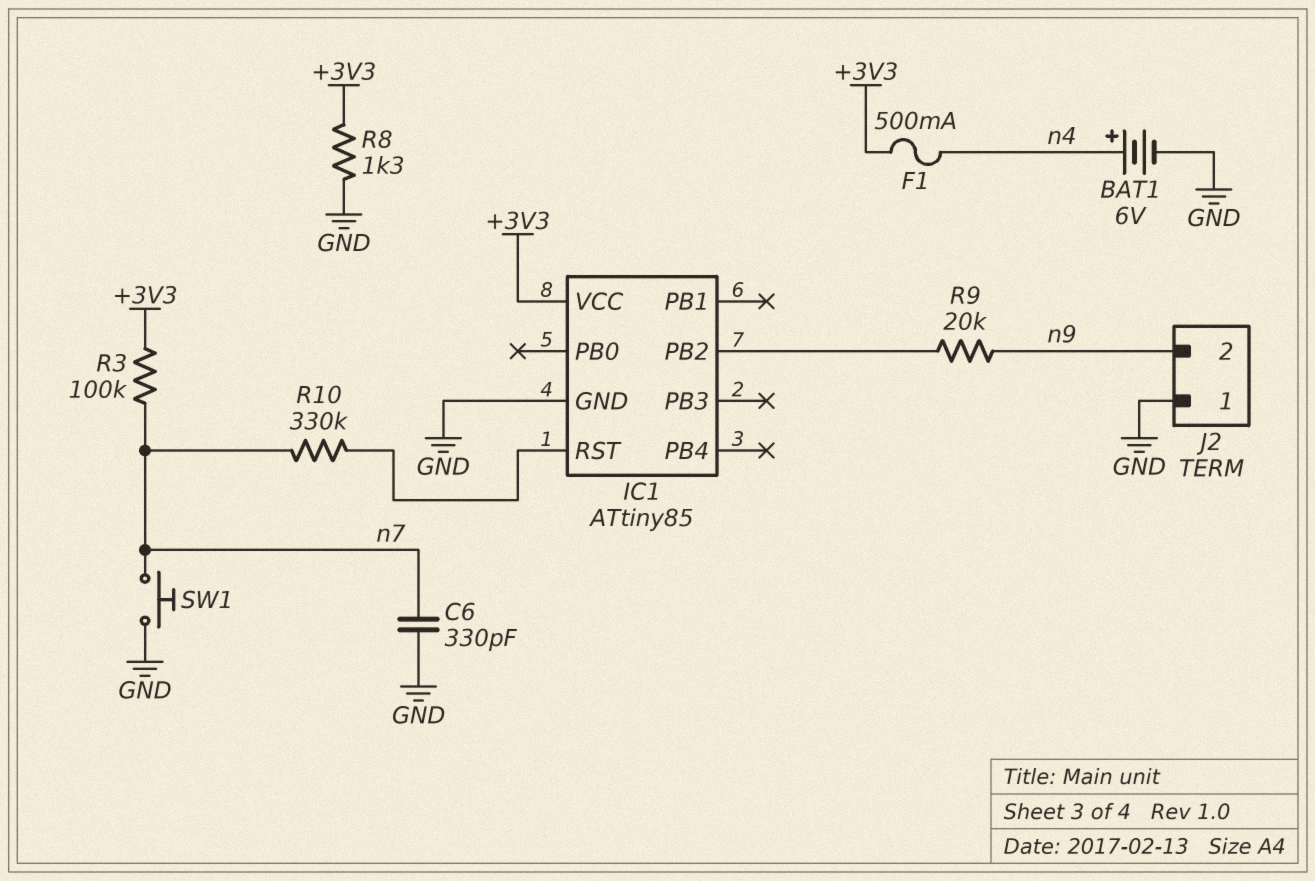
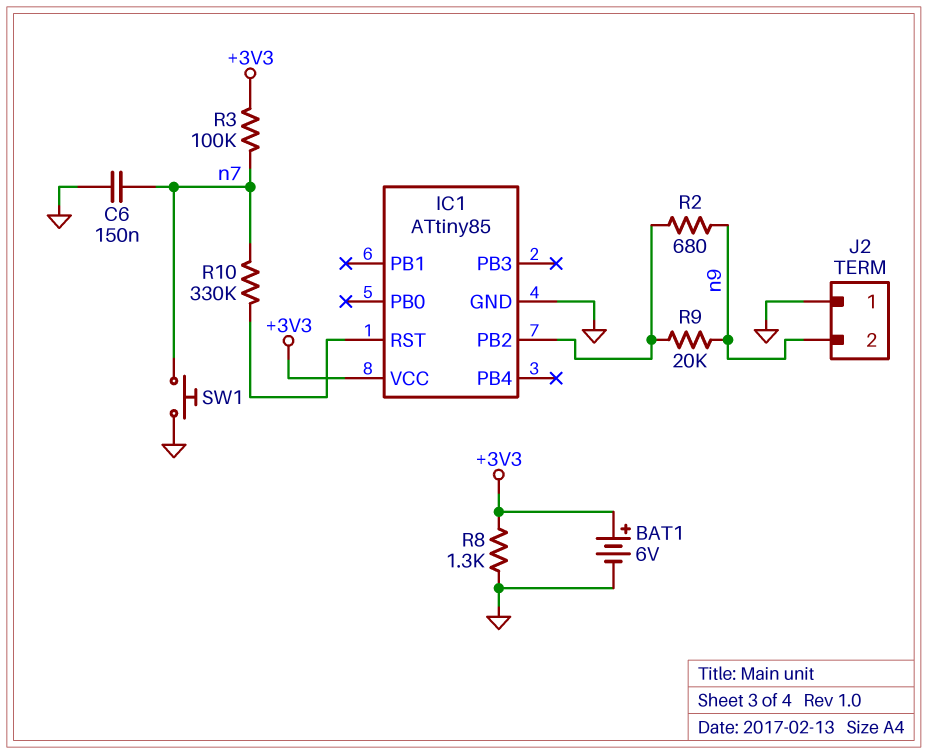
BAT1: 6V (plus n4, minus GND) -> 6V (plus +3V3, minus GND)
C6: 330pF (GND, n7) -> 150nF (GND, n7)
F1: 500mA (+3V3, n4) -> none
R2: none -> 680 (IC1/PB2, n9)

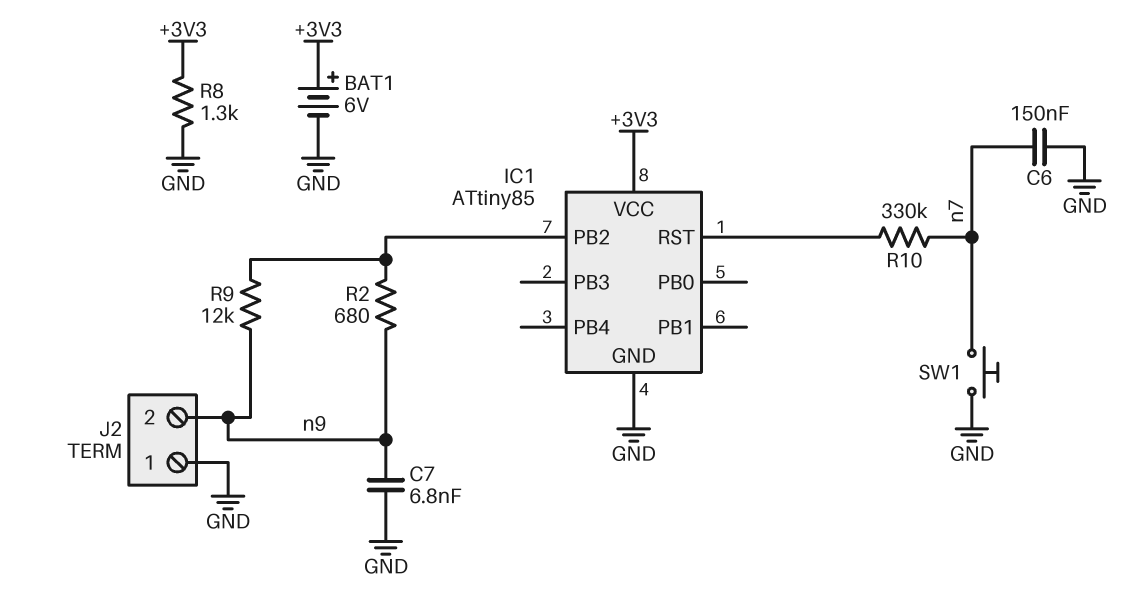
C7: none -> 6.8nF (GND, n9)
R3: 100k (+3V3, n7) -> none
R9: 20k (IC1/PB2, n9) -> 12k (IC1/PB2, n9)

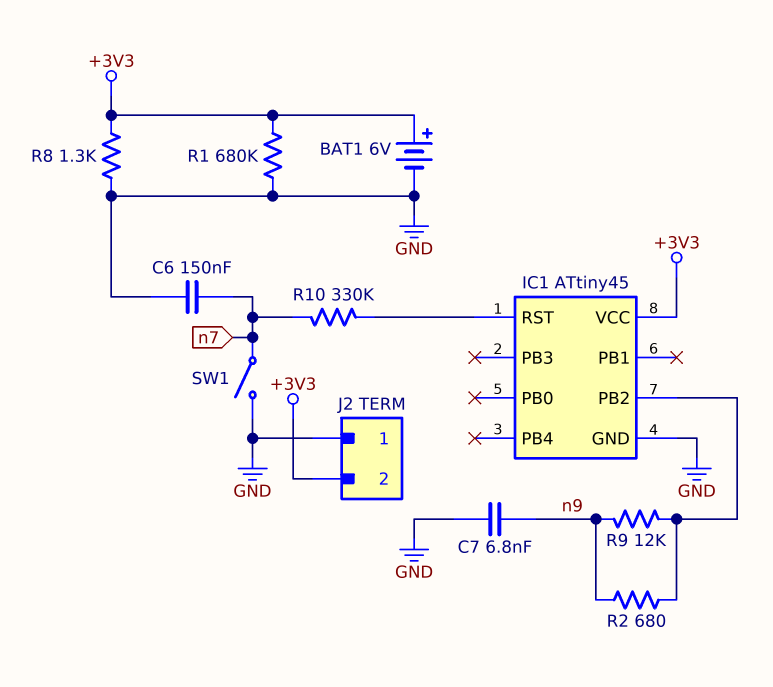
IC1: ATtiny85 -> ATtiny45
J2 pin 2: n9 -> +3V3
R1: none -> 680k (+3V3, GND)
SW1: button (GND, n7) -> switch (GND, n7)

